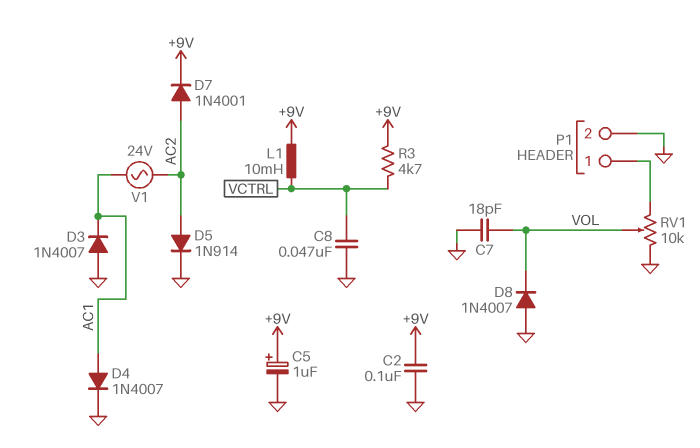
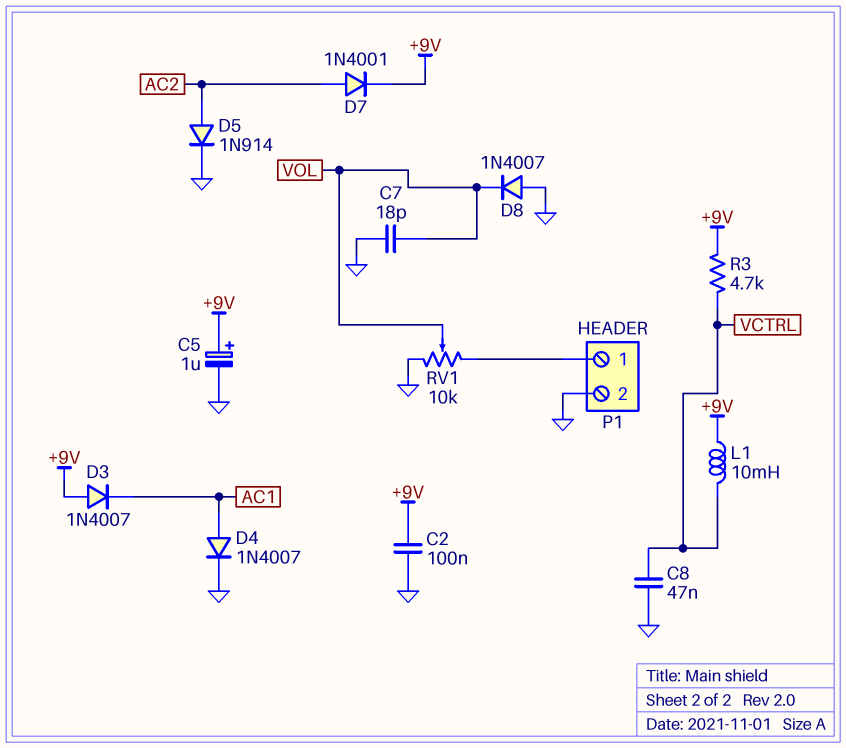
D3: diode 1N4007 (A GND, K AC1) -> diode 1N4007 (A +9V, K AC1)
V1: AC 24V (AC1, AC2) -> none

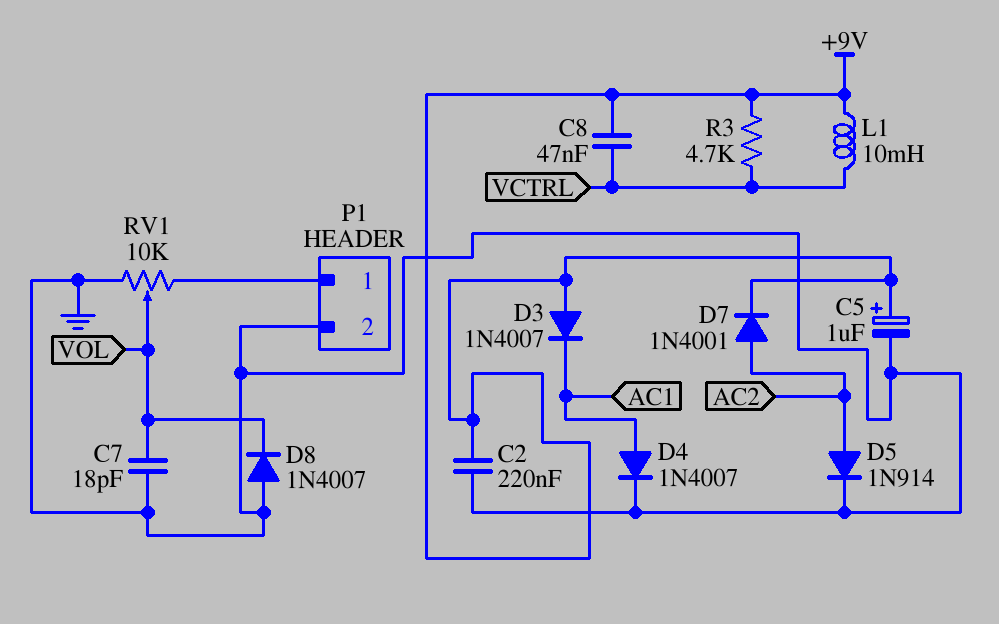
C2: 100nF (+9V, GND) -> 220nF (+9V, GND)
C8: 47nF (GND, VCTRL) -> 47nF (+9V, VCTRL)

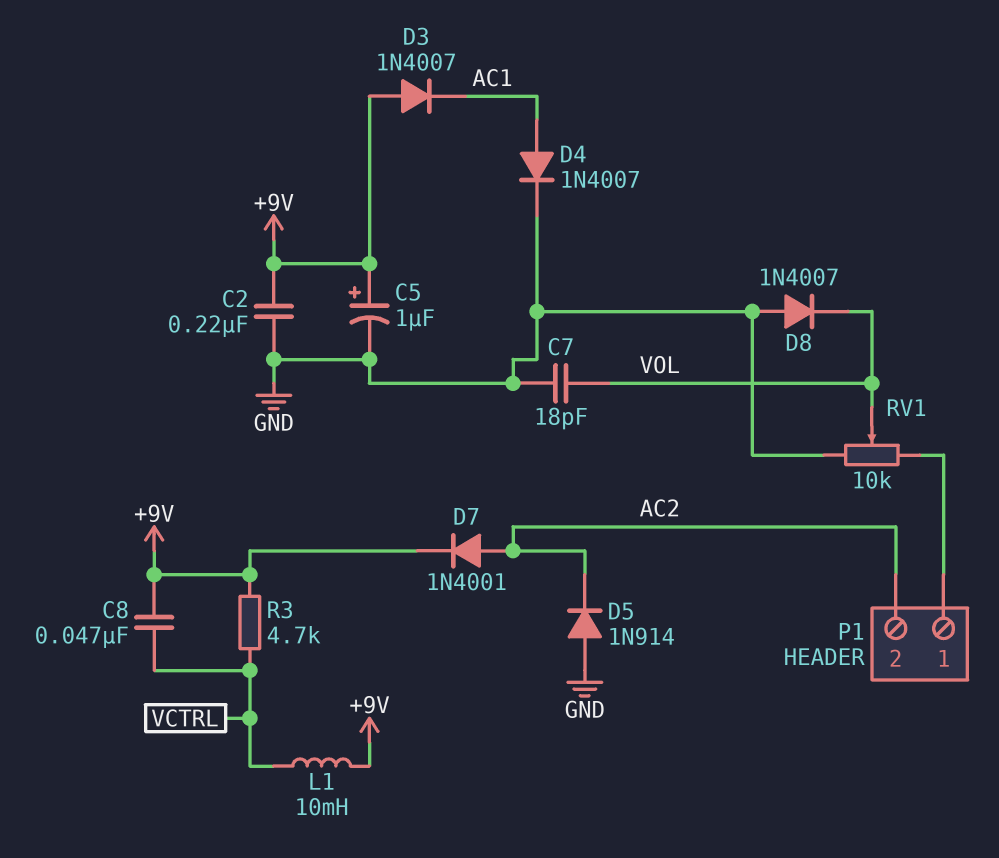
D5: diode 1N914 (A AC2, K GND) -> diode 1N914 (A GND, K AC2)
P1 pin 2: GND -> AC2

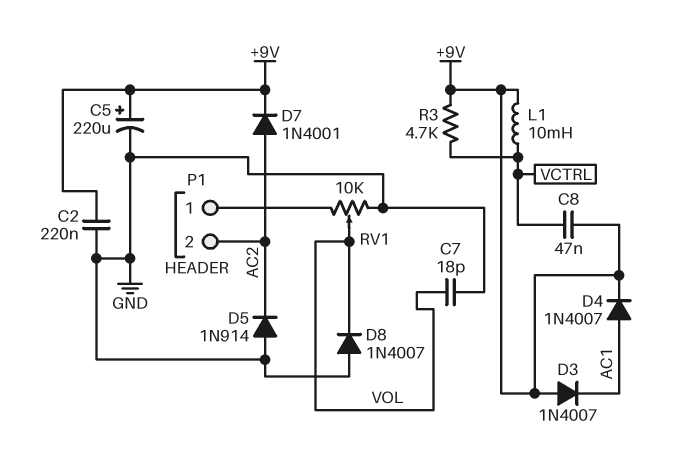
C5: 1uF (plus +9V, minus GND) -> 220uF (plus +9V, minus GND)
D4: diode 1N4007 (A AC1, K GND) -> diode 1N4007 (A AC1, K +9V)

